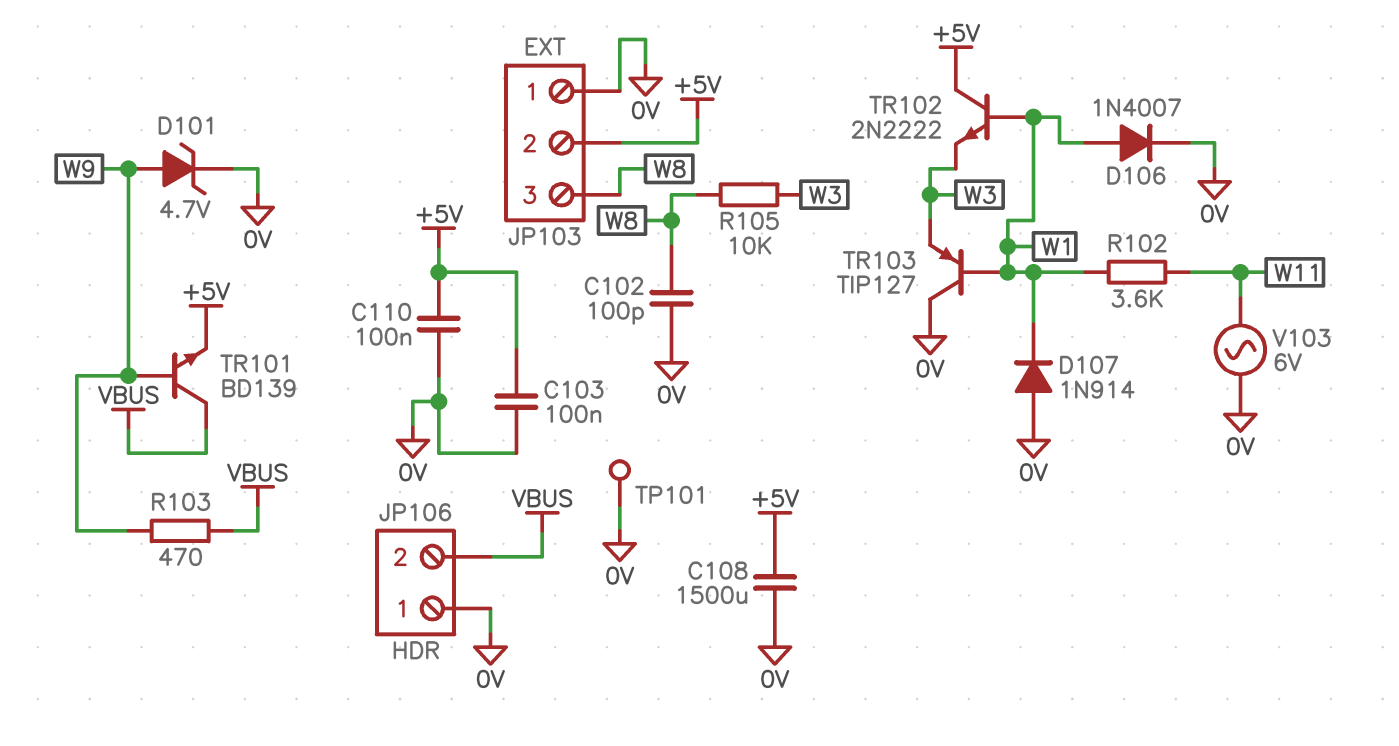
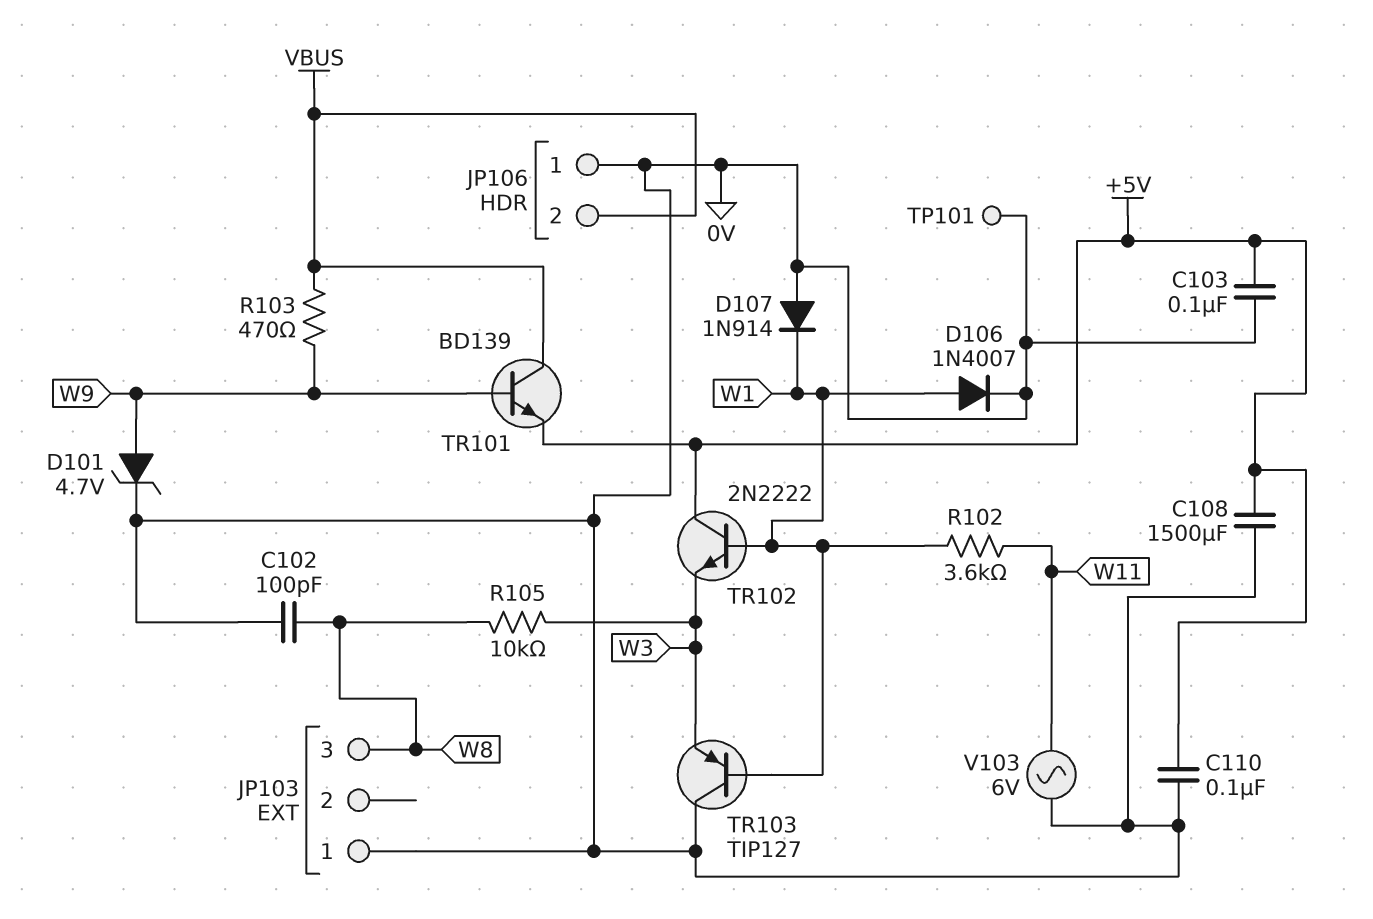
JP103 pin 2: +5V -> none

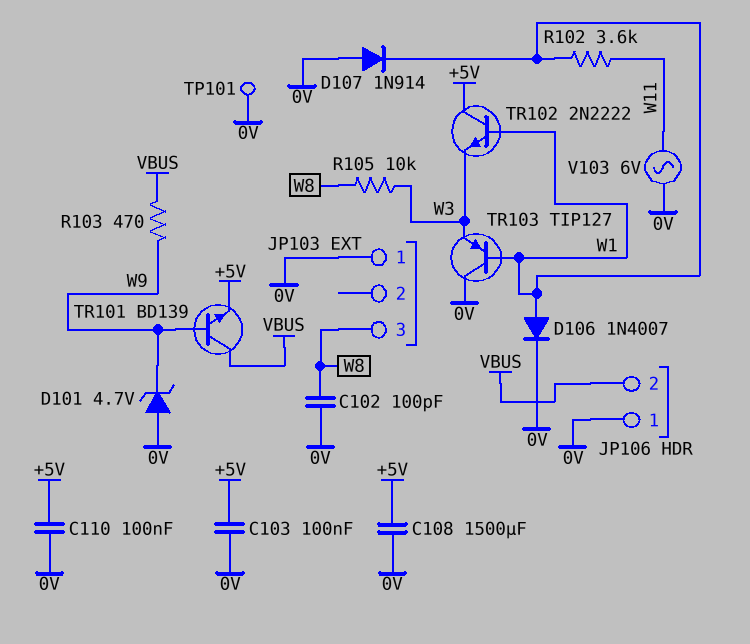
D101: zener 4.7V (A W9, K 0V) -> zener 4.7V (A 0V, K W9)

